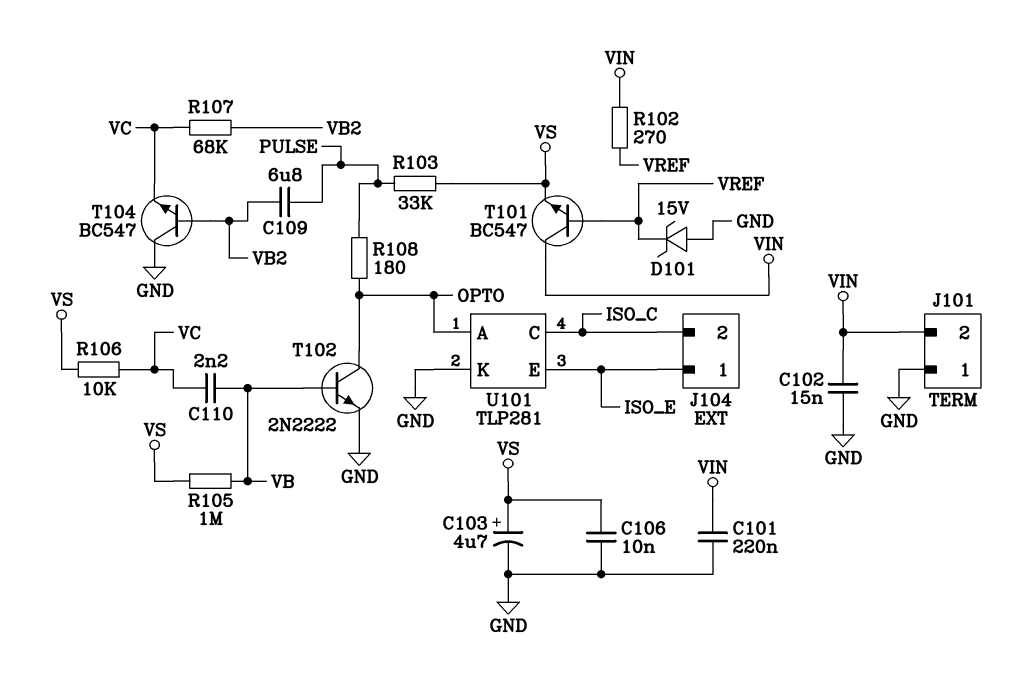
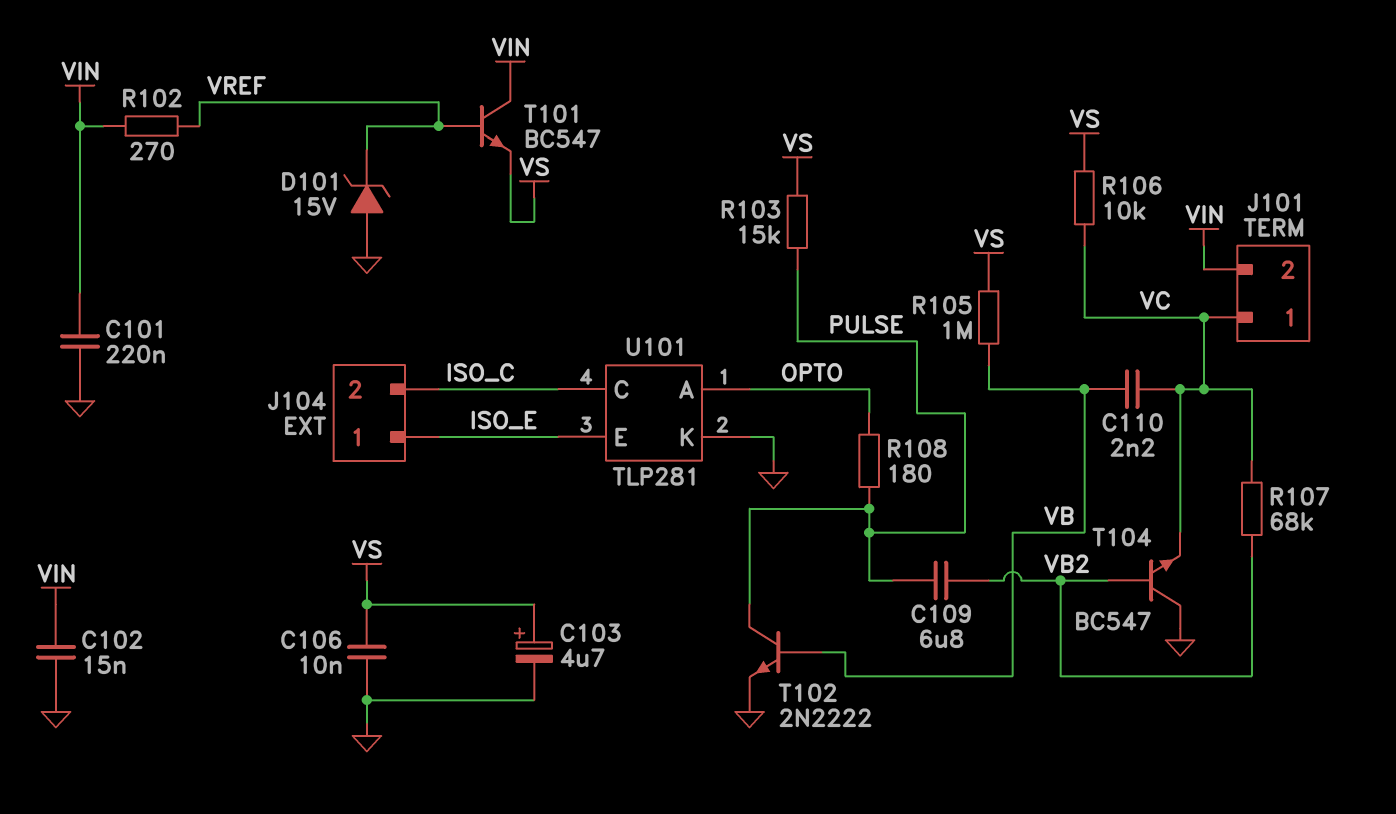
J101 pin 1: GND -> VC
R103: 33k (PULSE, VS) -> 15k (PULSE, VS)
T102: NPN 2N2222 (B VB, C OPTO, E GND) -> NPN 2N2222 (B VB, C PULSE, E GND)

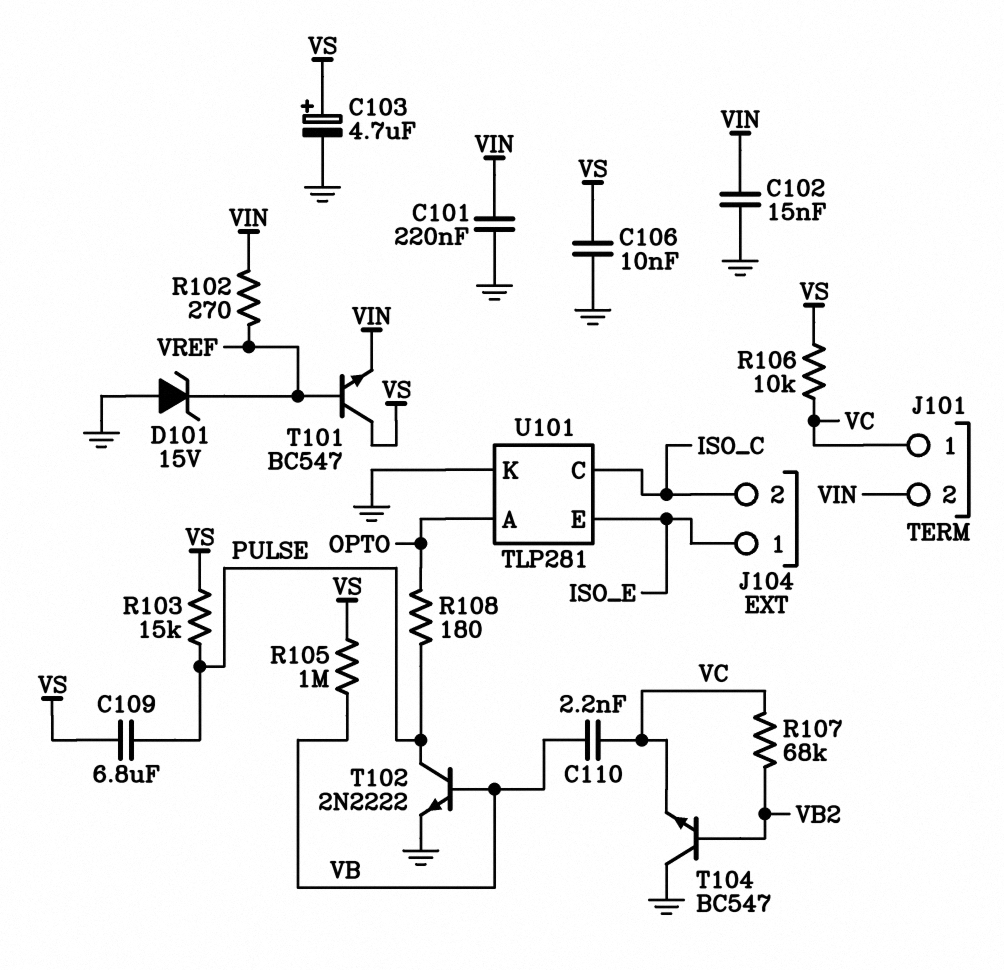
C109: 6.8uF (PULSE, VB2) -> 6.8uF (PULSE, VS)
T101: NPN BC547 (B VREF, C VIN, E VS) -> NPN BC547 (B VREF, C VS, E VIN)

